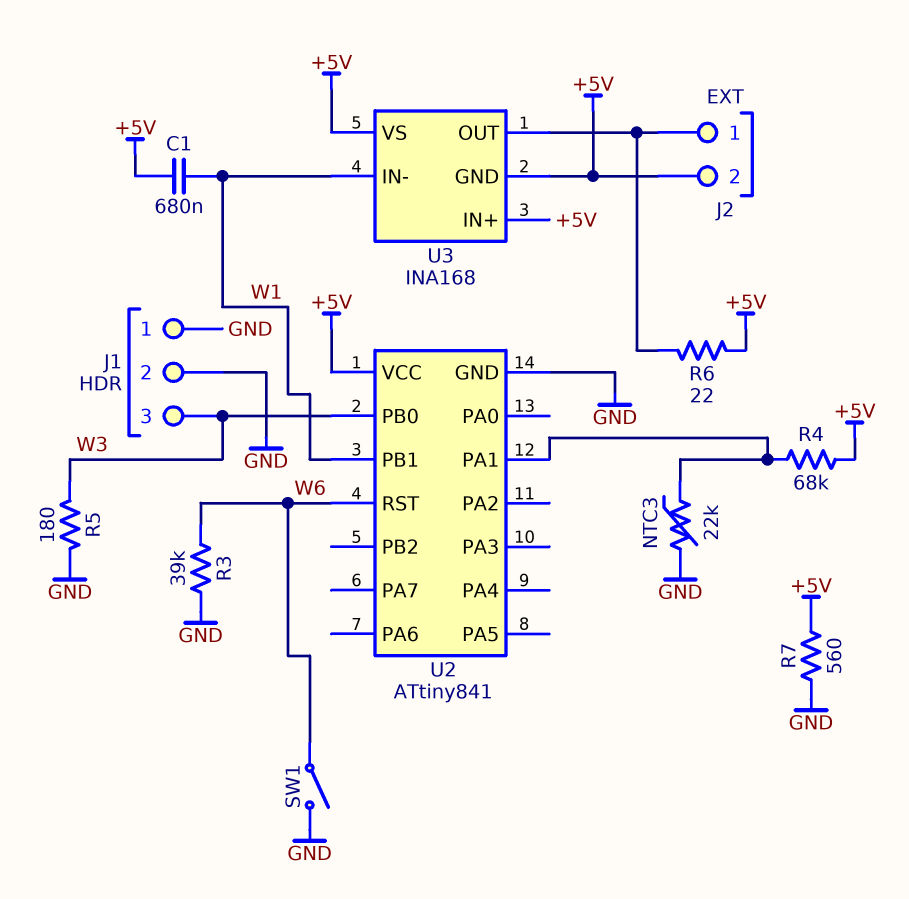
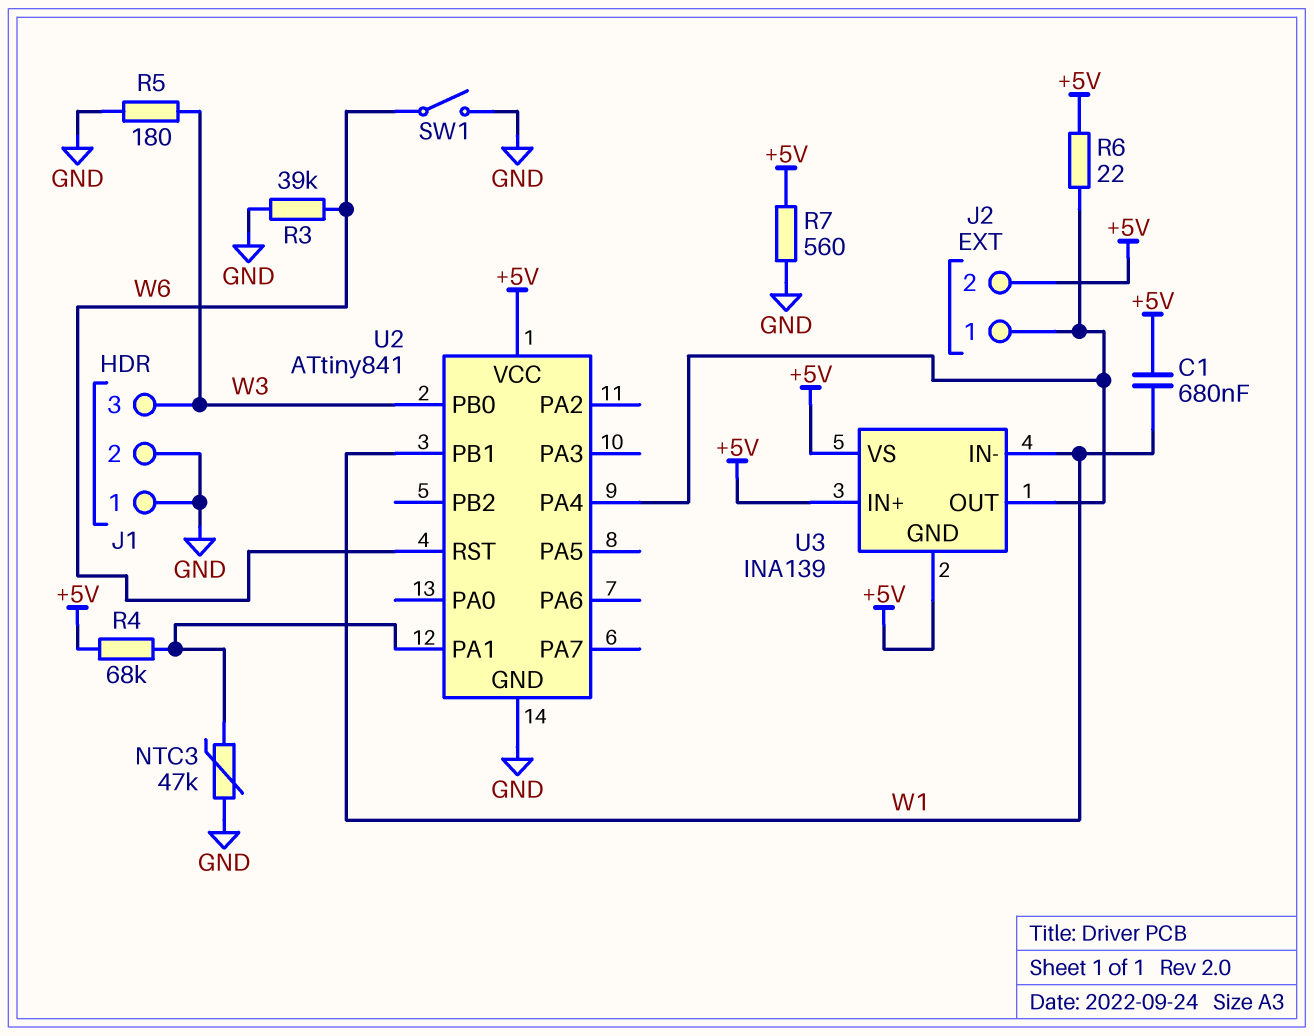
NTC3: 22k (GND, U2/PA1) -> 47k (GND, U2/PA1)
U2 pin PA4: none -> J2/1
U3: INA168 -> INA139

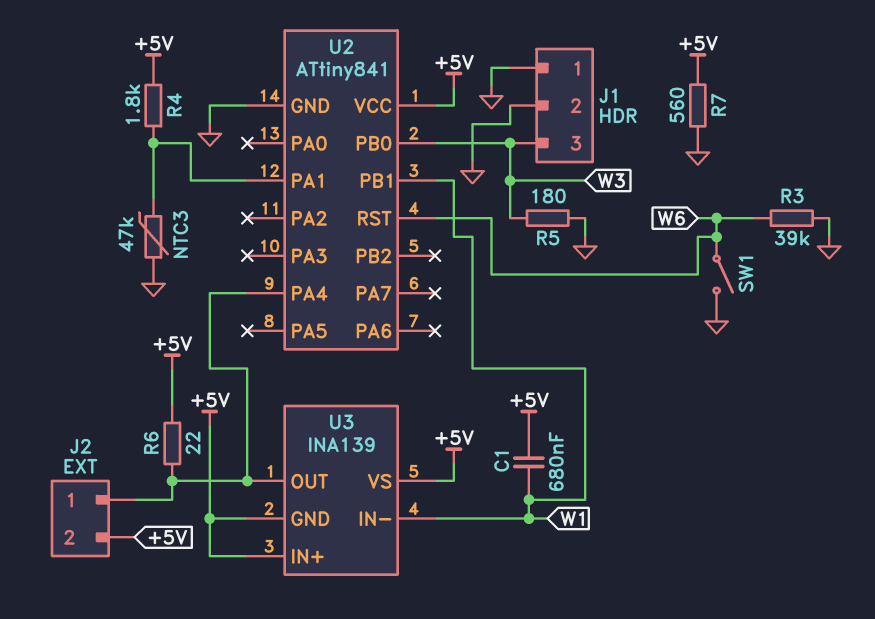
R4: 68k (+5V, U2/PA1) -> 1.8k (+5V, U2/PA1)

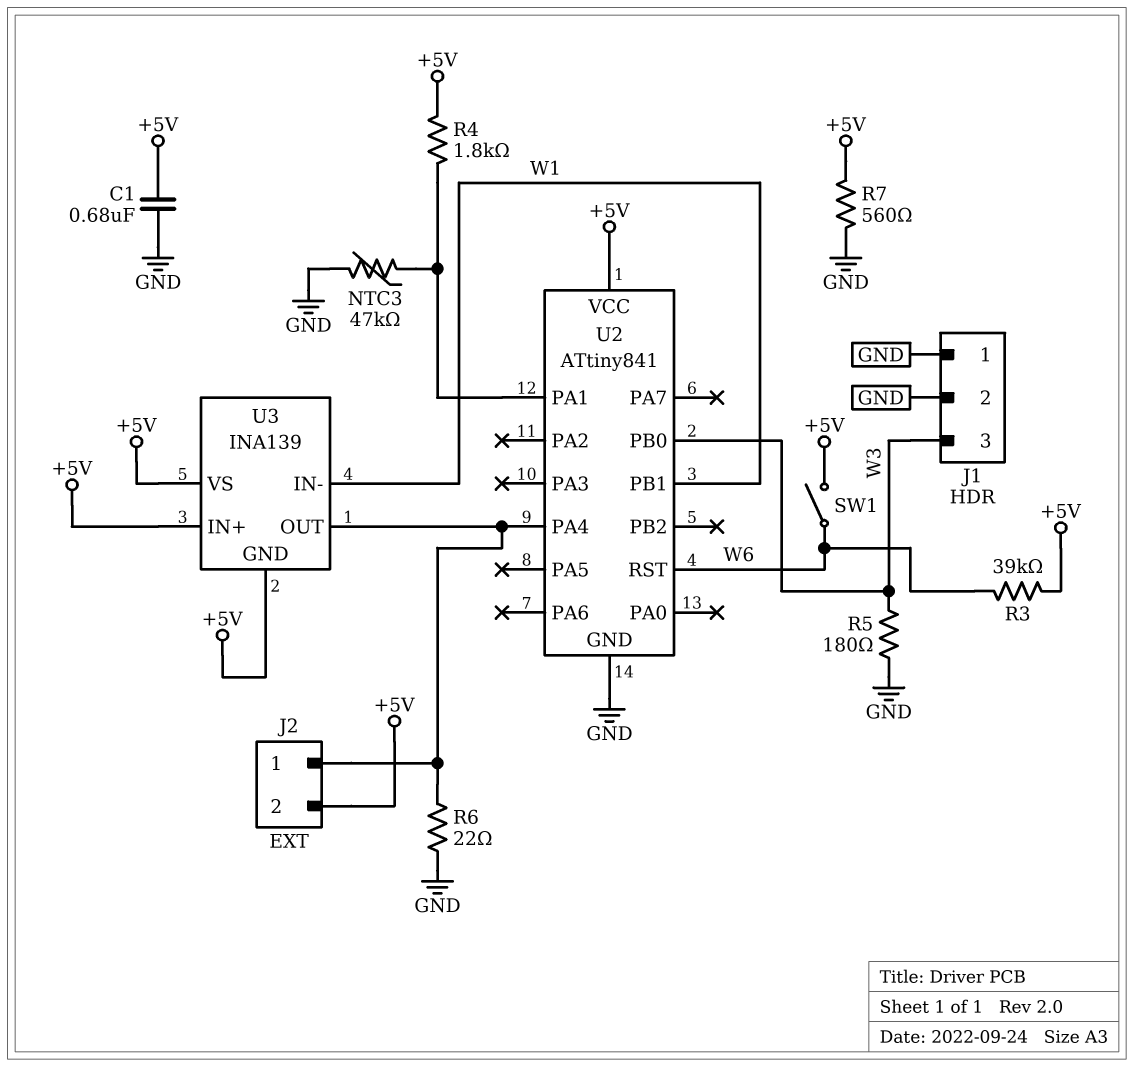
C1: 680nF (+5V, W1) -> 680nF (+5V, GND)
R3: 39k (GND, W6) -> 39k (+5V, W6)
R6: 22 (+5V, J2/1) -> 22 (GND, J2/1)
SW1: switch (GND, W6) -> switch (+5V, W6)

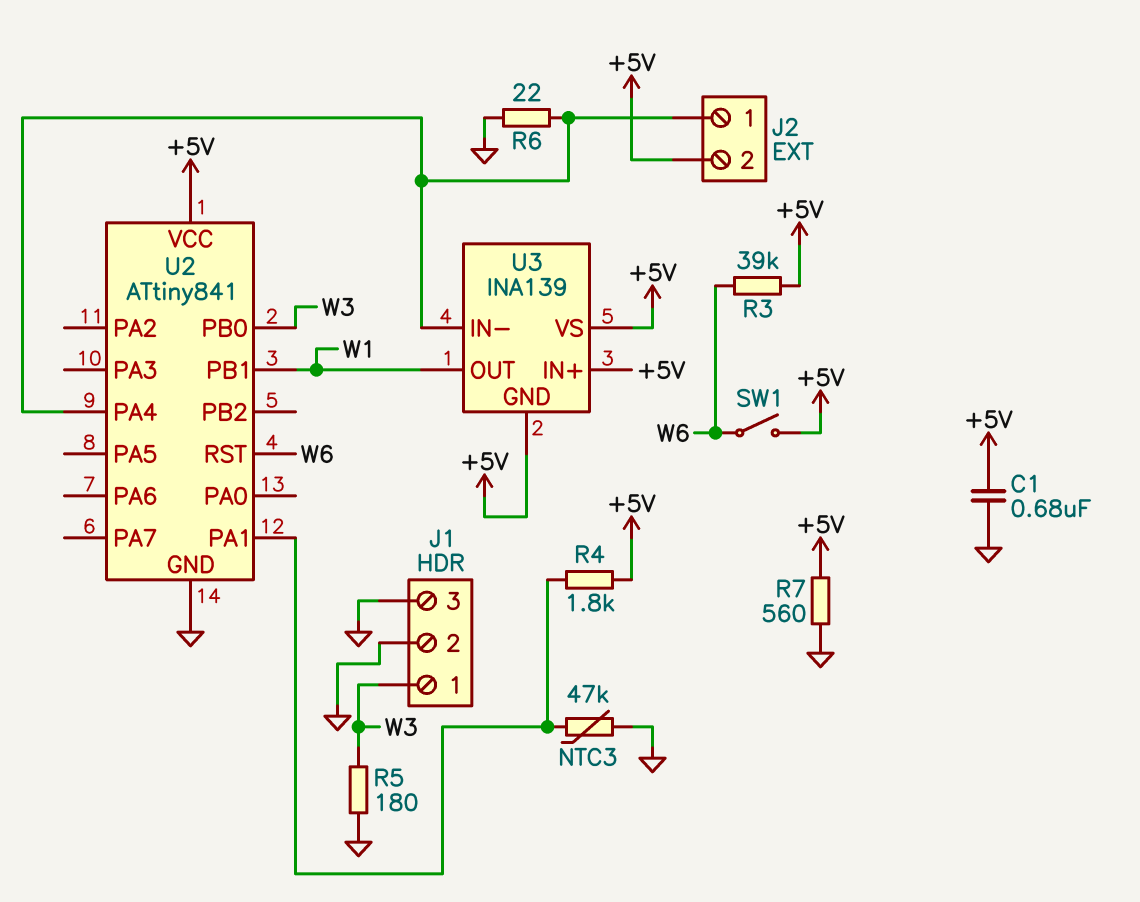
J1 pin 1: GND -> W3
J1 pin 3: W3 -> GND
U3 pin IN-: W1 -> J2/1
U3 pin OUT: J2/1 -> W1

